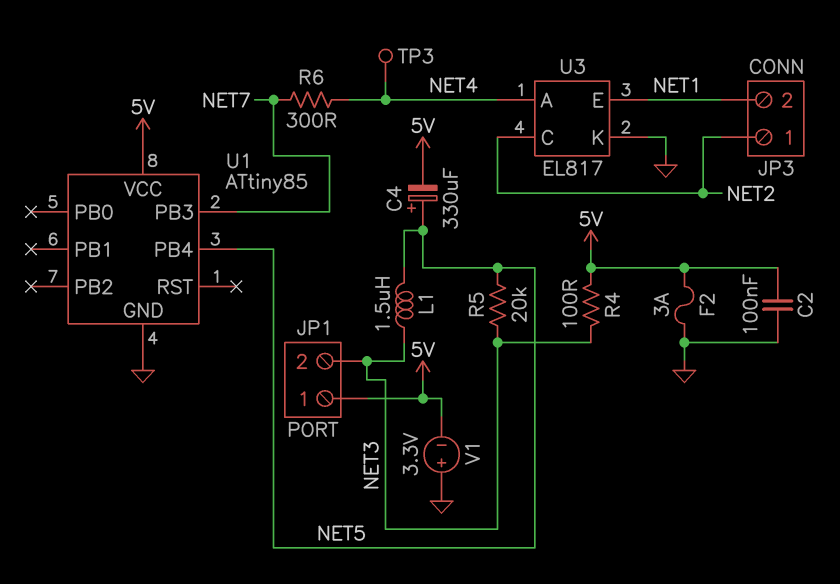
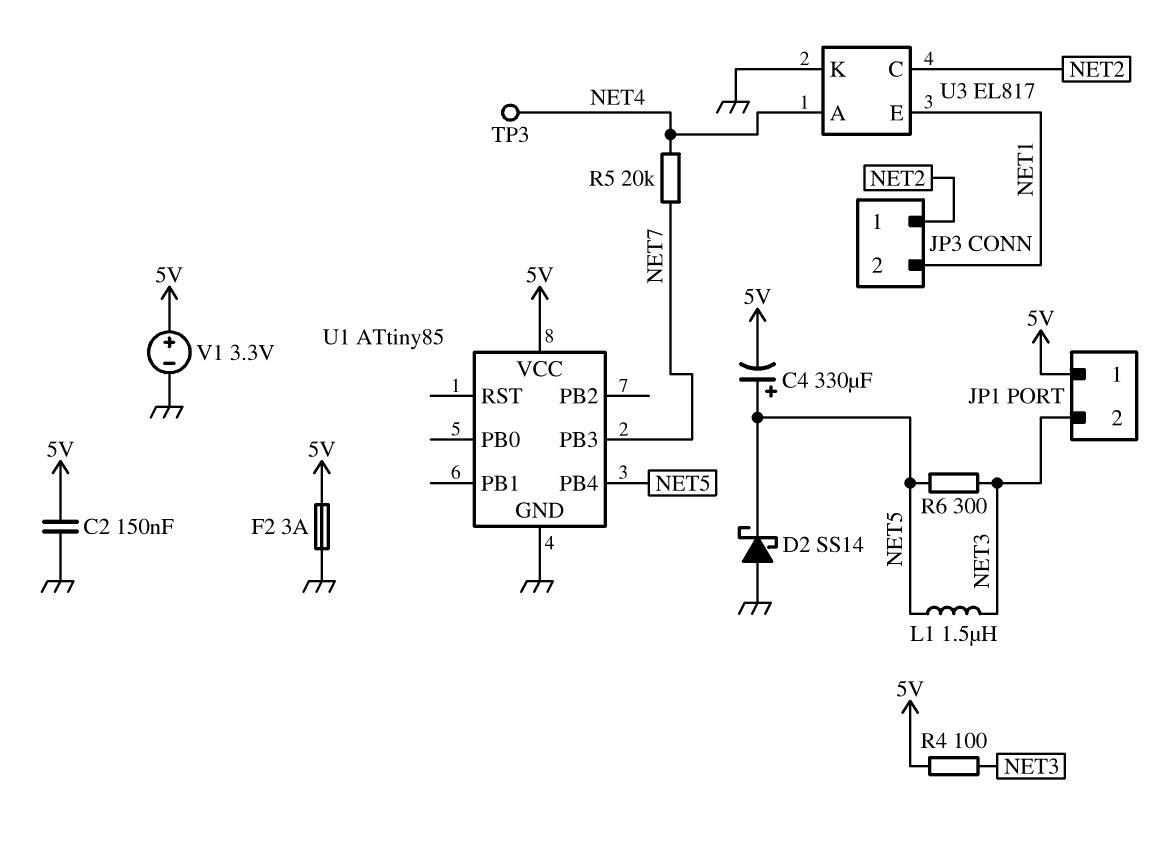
C2: 100nF (5V, GND) -> 150nF (5V, GND)
D2: none -> schottky SS14 (A GND, K NET5)
R5: 20k (NET3, NET5) -> 20k (NET4, NET7)
R6: 300 (NET4, NET7) -> 300 (NET3, NET5)
V1: 3.3V (plus GND, minus 5V) -> 3.3V (plus 5V, minus GND)

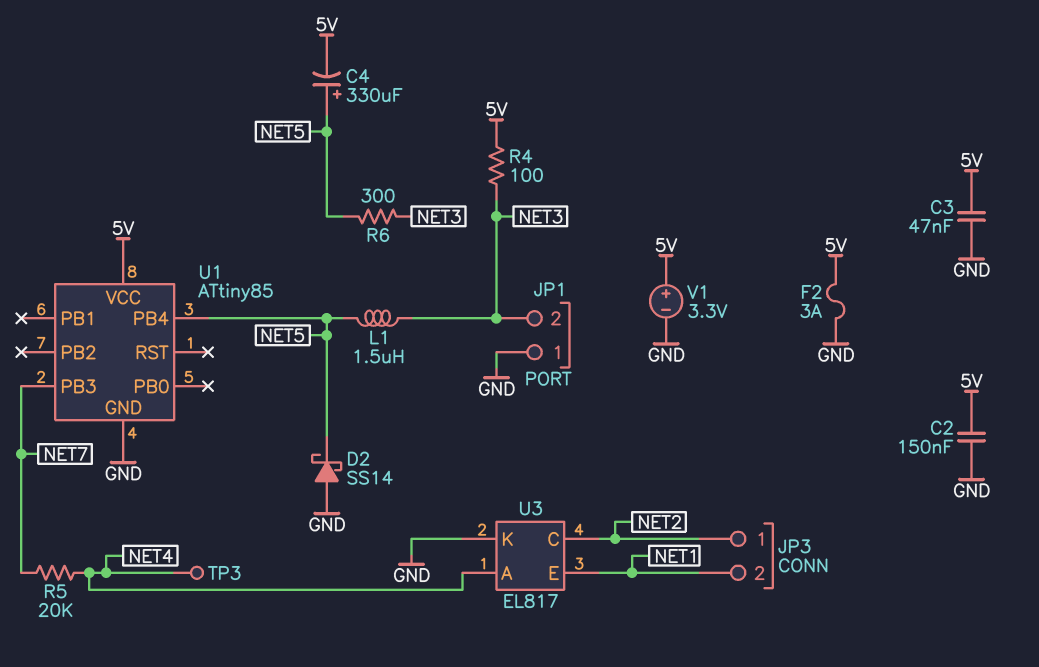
C3: none -> 47nF (5V, GND)
JP1 pin 1: 5V -> GND

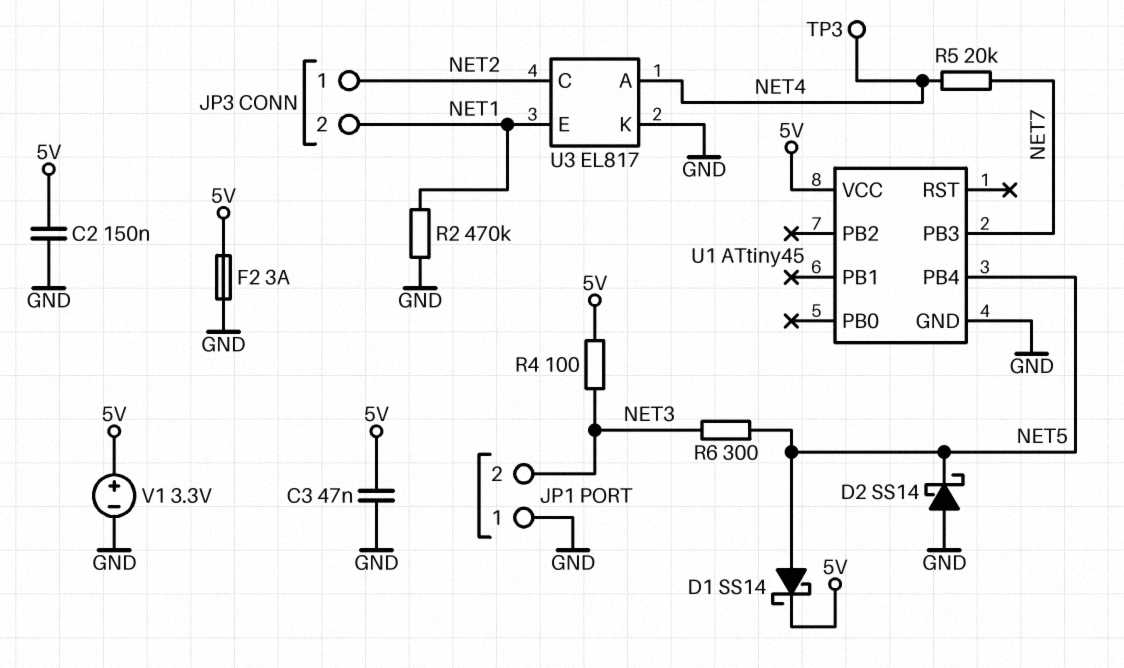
C4: 330uF (plus NET5, minus 5V) -> none
D1: none -> schottky SS14 (A NET5, K 5V)
L1: 1.5uH (NET3, NET5) -> none
R2: none -> 470k (GND, NET1)
U1: ATtiny85 -> ATtiny45

